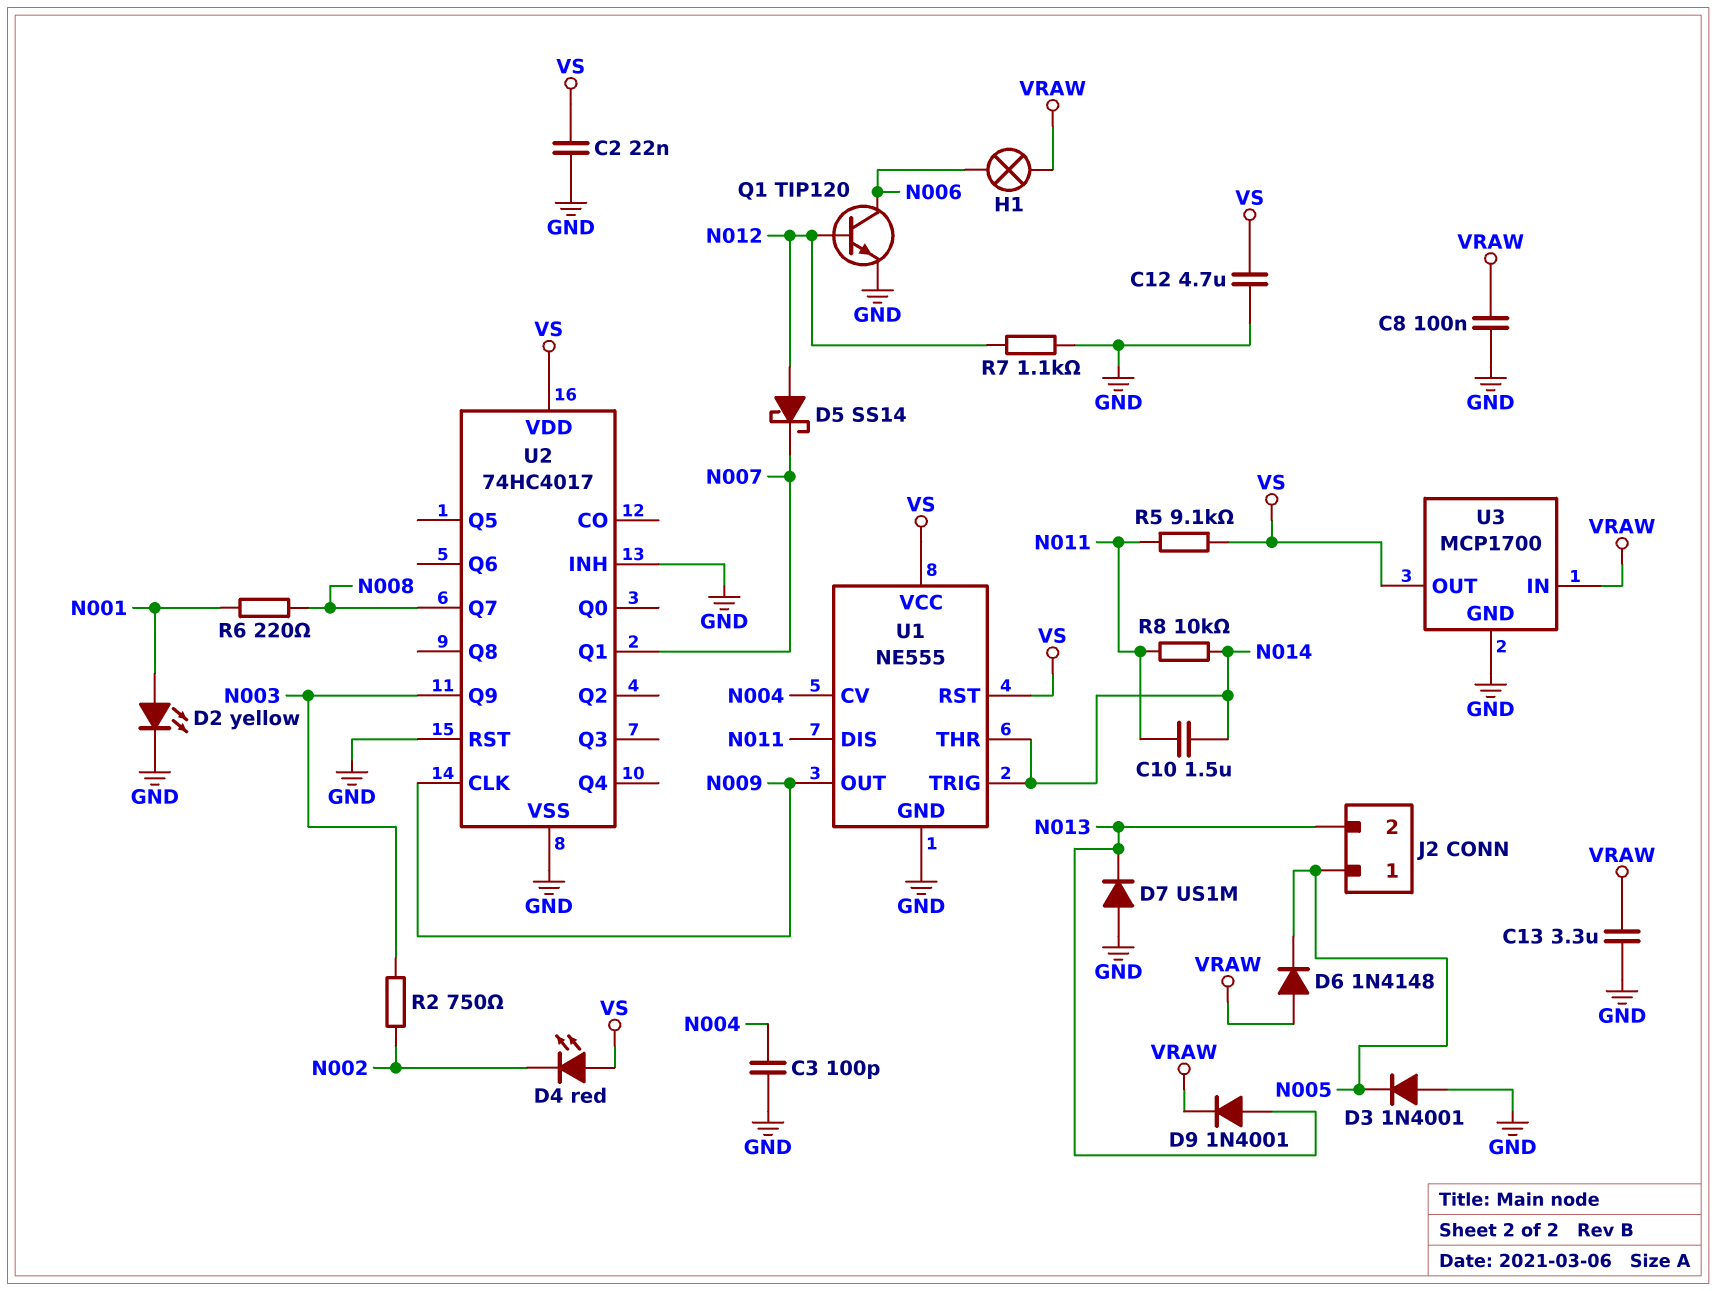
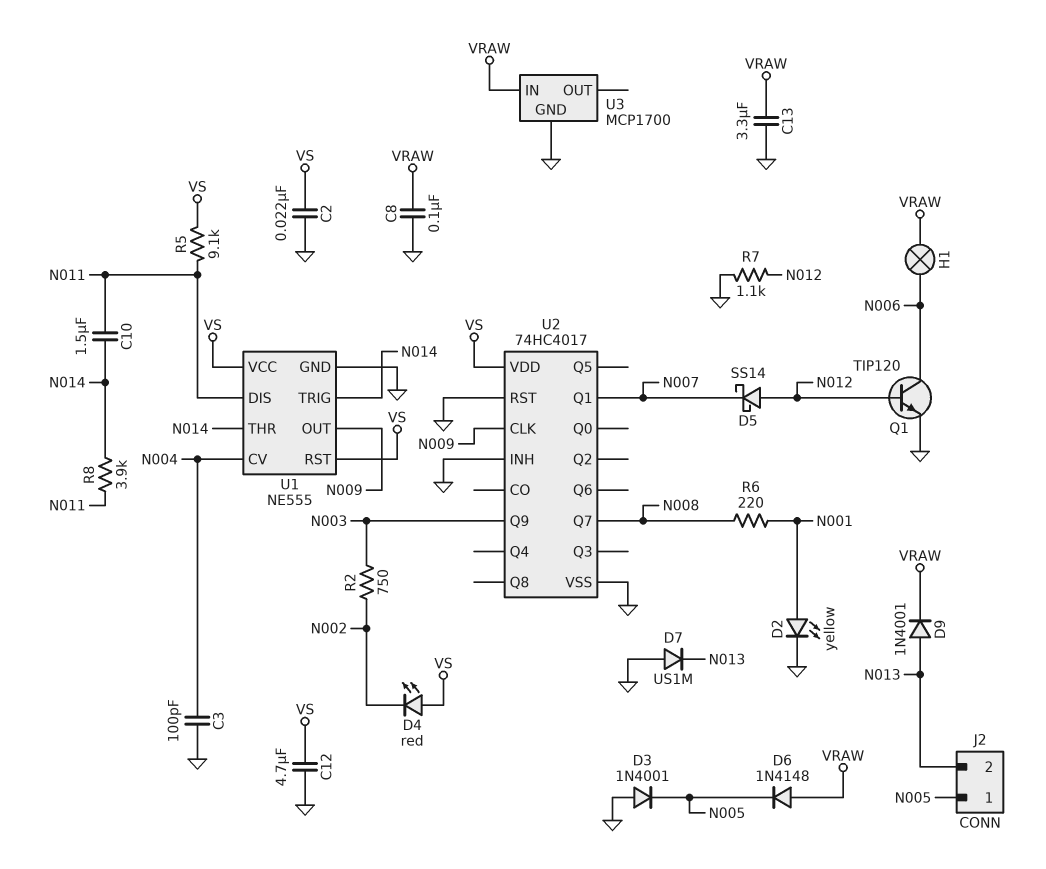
R8: 10k (N011, N014) -> 3.9k (N011, N014)
U3 pin OUT: VS -> none

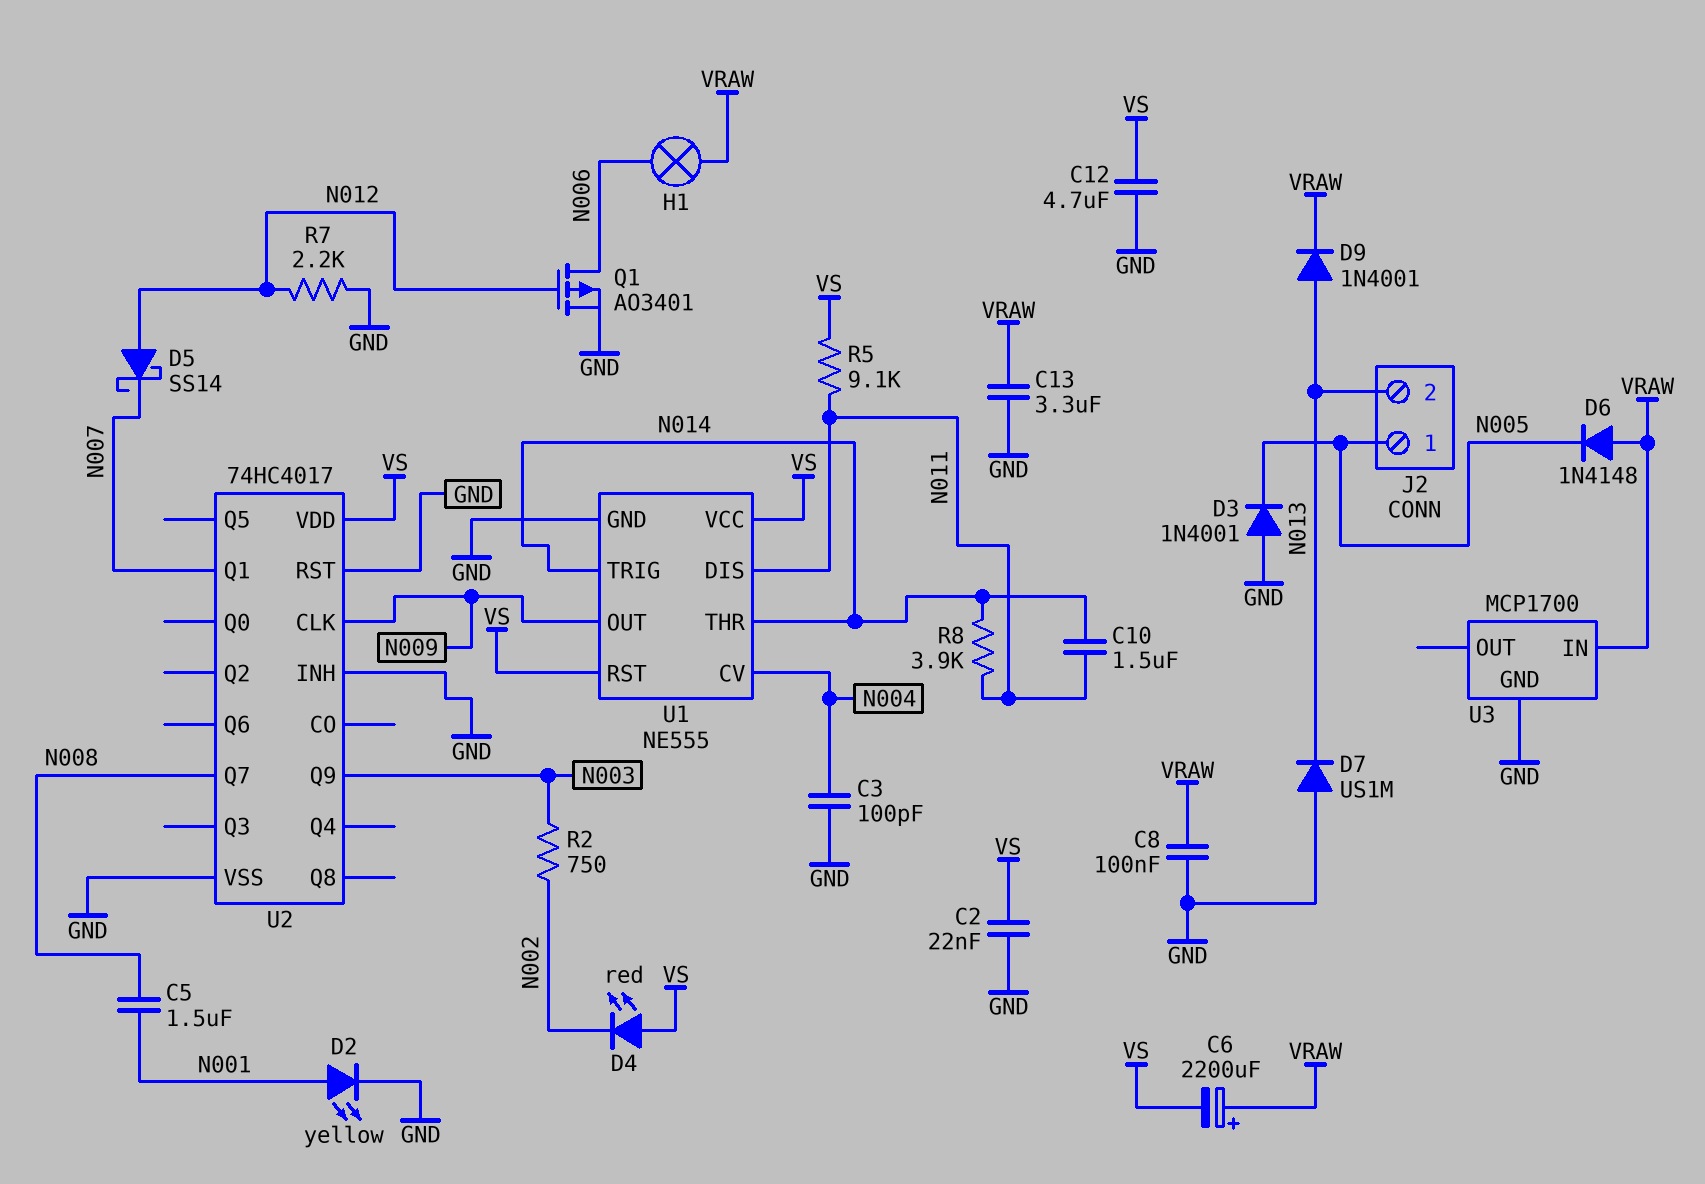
C5: none -> 1.5uF (N001, N008)
C6: none -> 2200uF (plus VRAW, minus VS)
Q1: NPN TIP120 (B N012, C N006, E GND) -> PMOS AO3401 (G N012, D N006, S GND)
R6: 220 (N001, N008) -> none
R7: 1.1k (GND, N012) -> 2.2k (GND, N012)

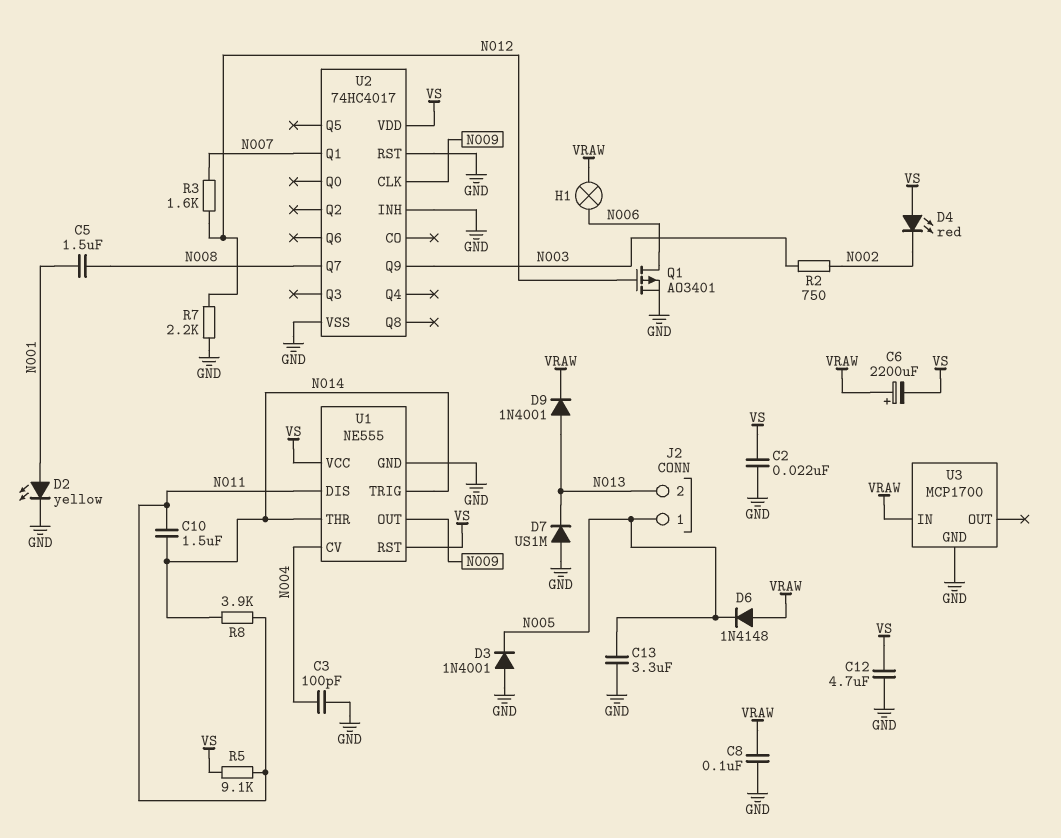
C13: 3.3uF (GND, VRAW) -> 3.3uF (GND, N005)
D5: schottky SS14 (A N012, K N007) -> none
R3: none -> 1.6k (N007, N012)

